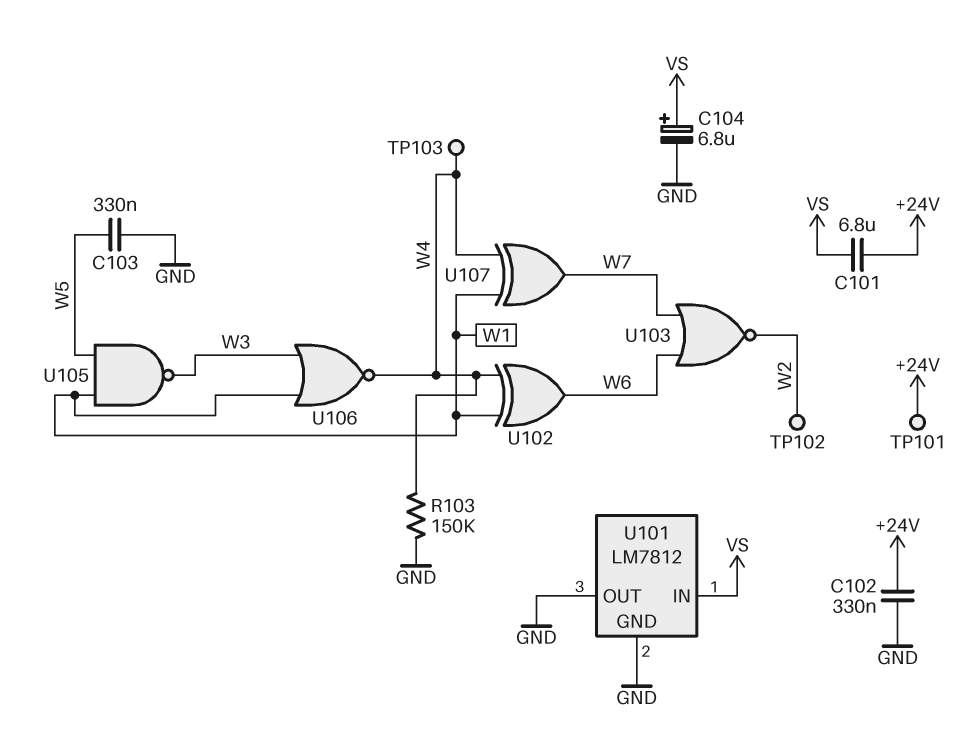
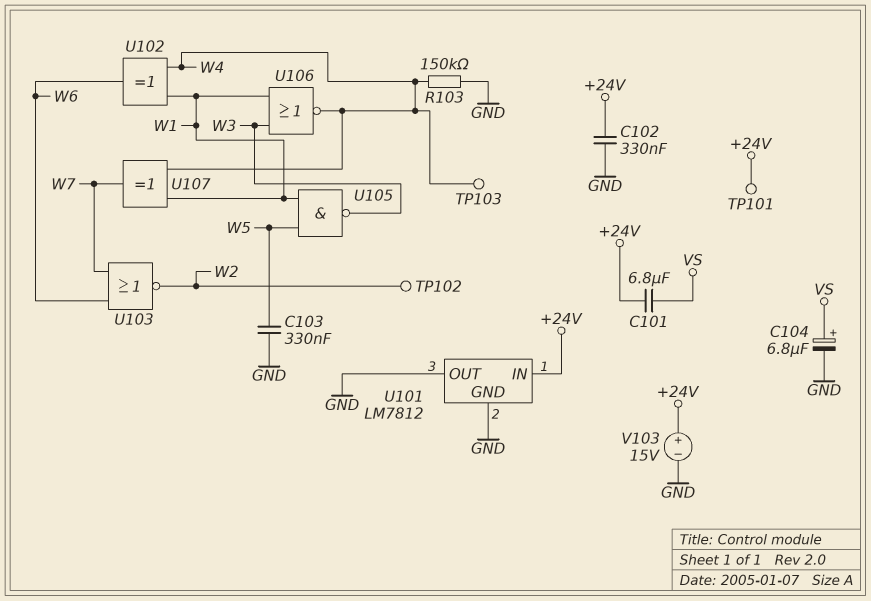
U101 pin IN: VS -> +24V
V103: none -> 15V (plus +24V, minus GND)

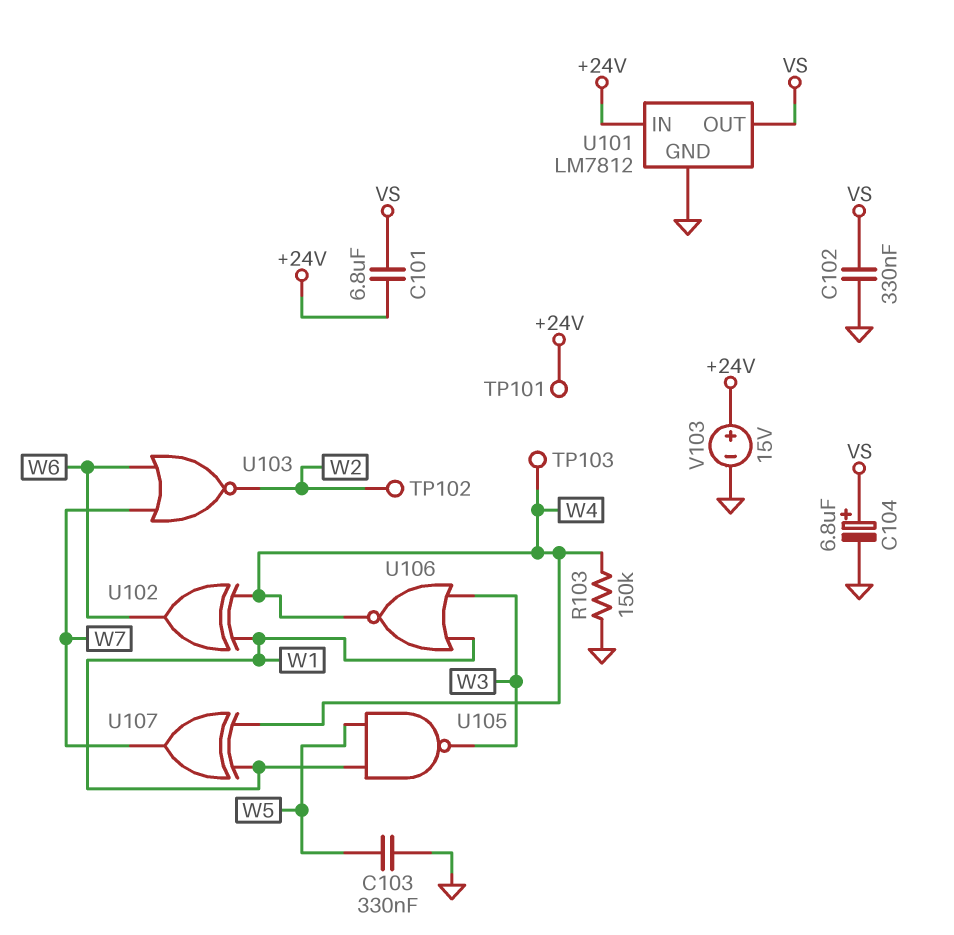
C102: 330nF (+24V, GND) -> 330nF (GND, VS)
U101 pin OUT: GND -> VS

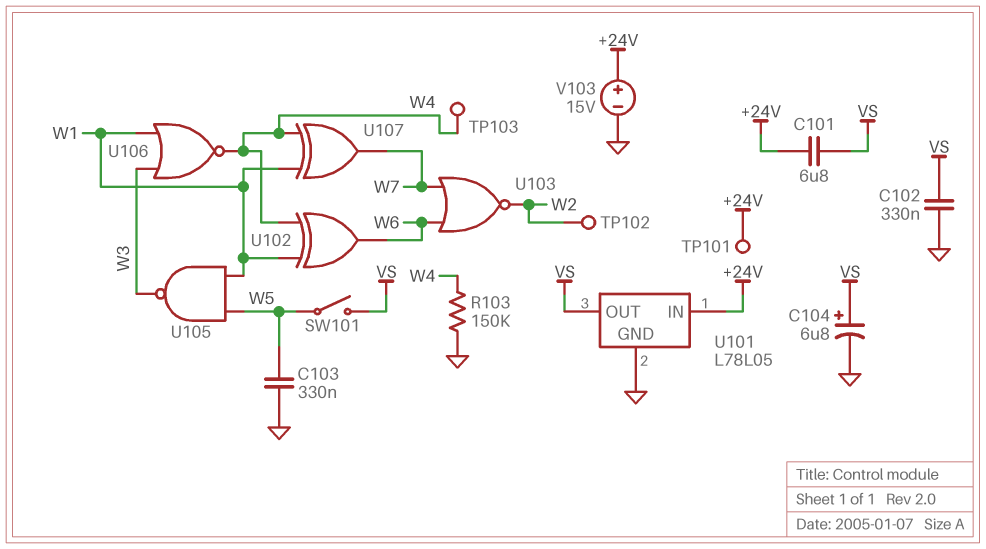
SW101: none -> switch (VS, W5)
U101: LM7812 -> L78L05

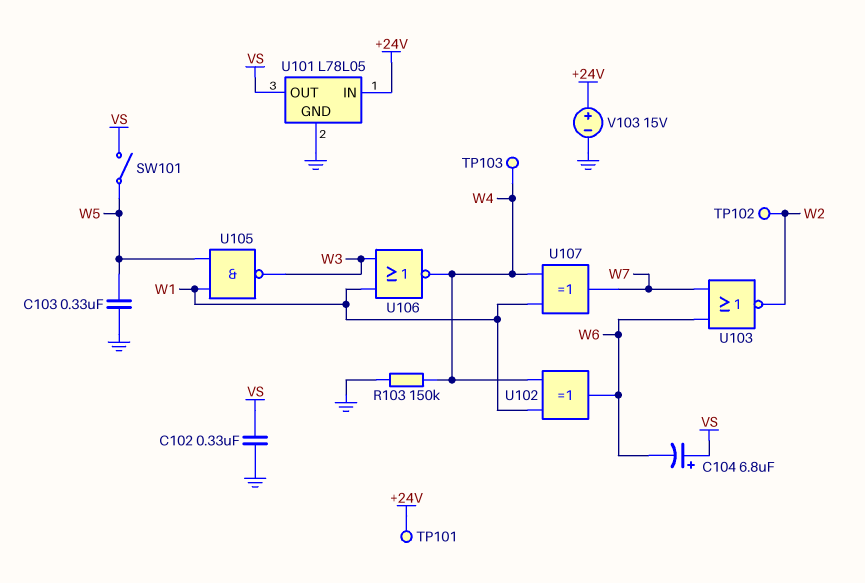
C101: 6.8uF (+24V, VS) -> none
C104: 6.8uF (plus VS, minus GND) -> 6.8uF (plus VS, minus W6)

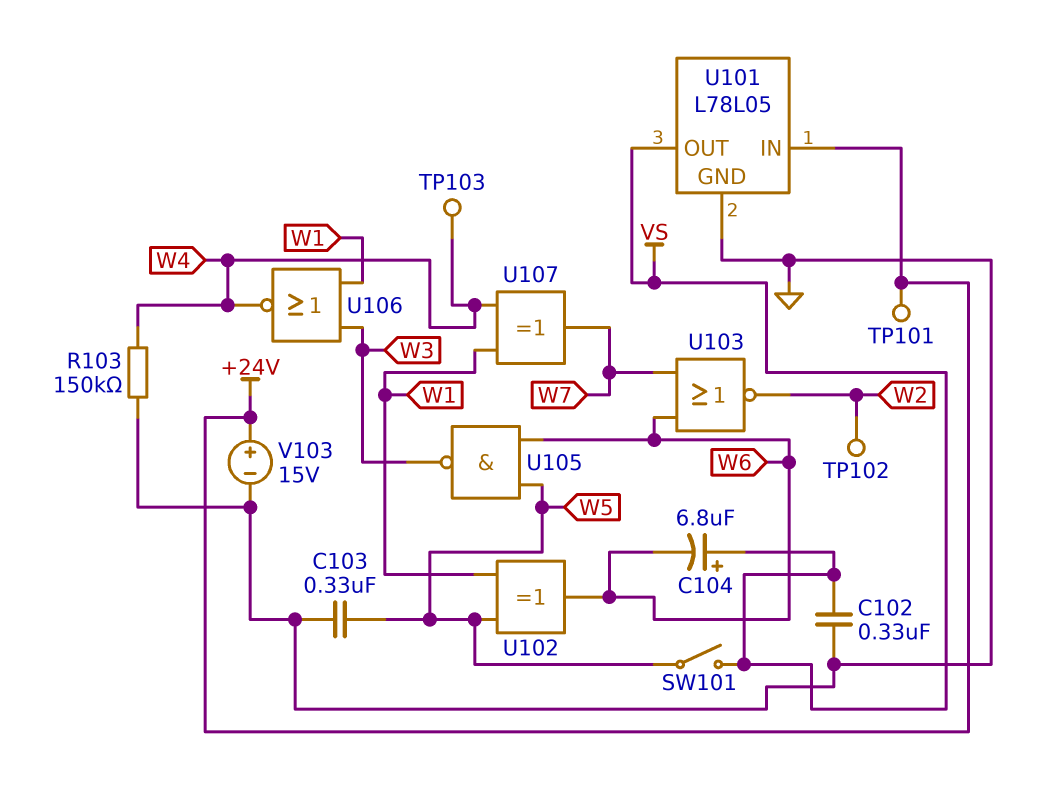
U102: XOR (in W1, in W4, out W6) -> XOR (in W1, in W5, out W6)
U105: NAND (in W1, in W5, out W3) -> NAND (in W5, in W6, out W3)

